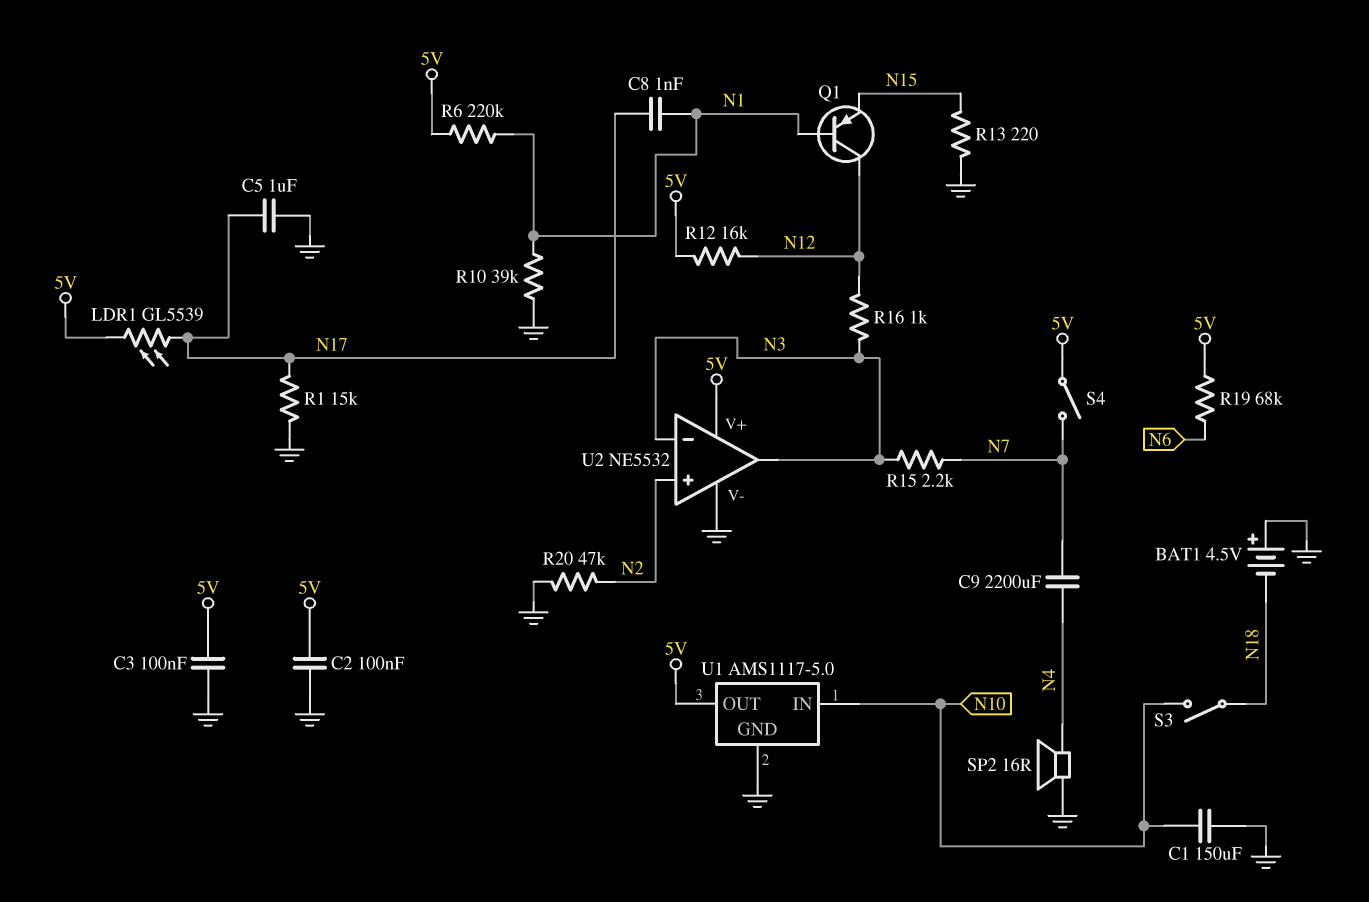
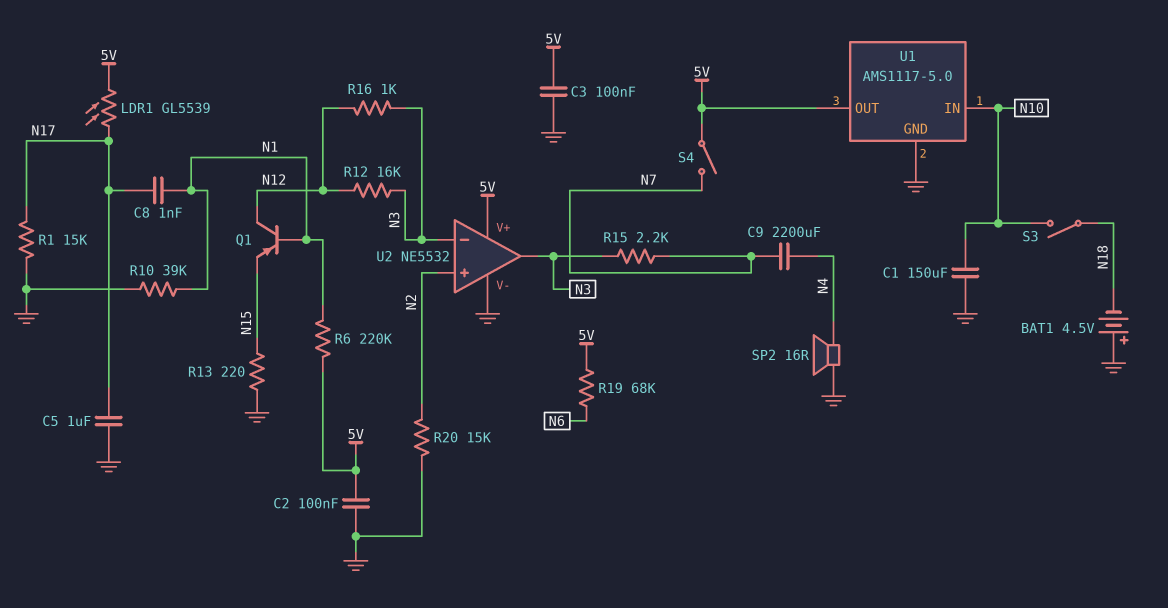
R12: 16k (5V, N12) -> 16k (N3, N12)
R20: 47k (GND, N2) -> 15k (GND, N2)

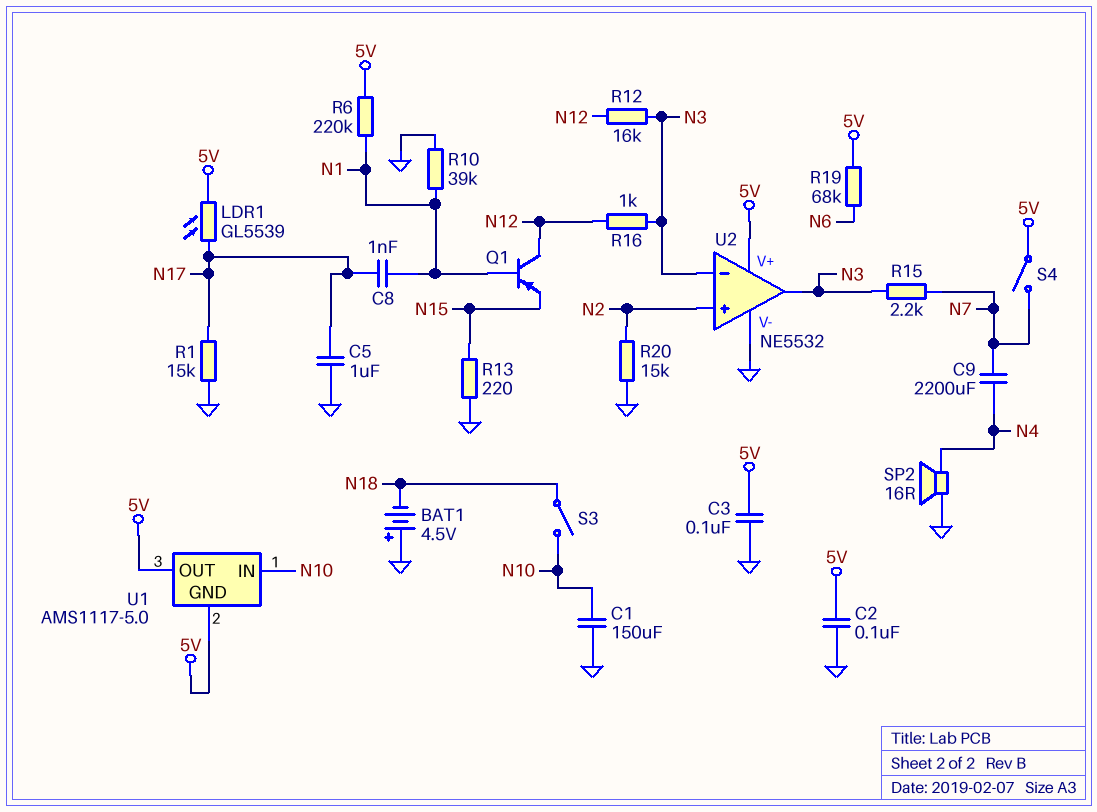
U1 pin GND: GND -> 5V

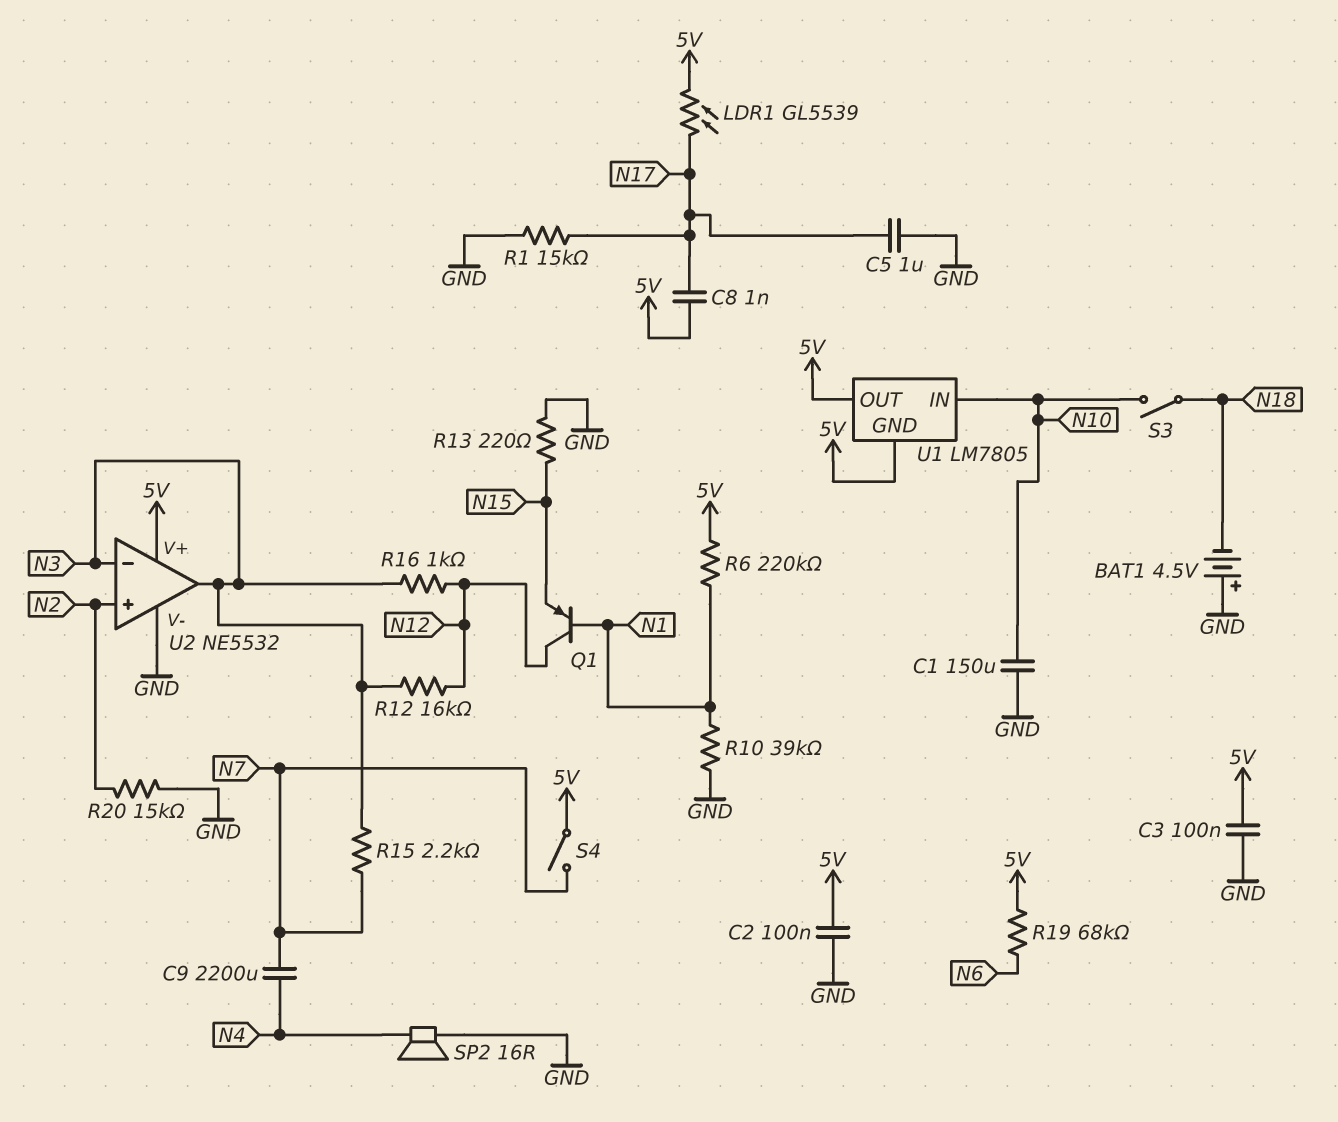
C8: 1nF (N1, N17) -> 1nF (5V, N17)
U1: AMS1117-5.0 -> LM7805

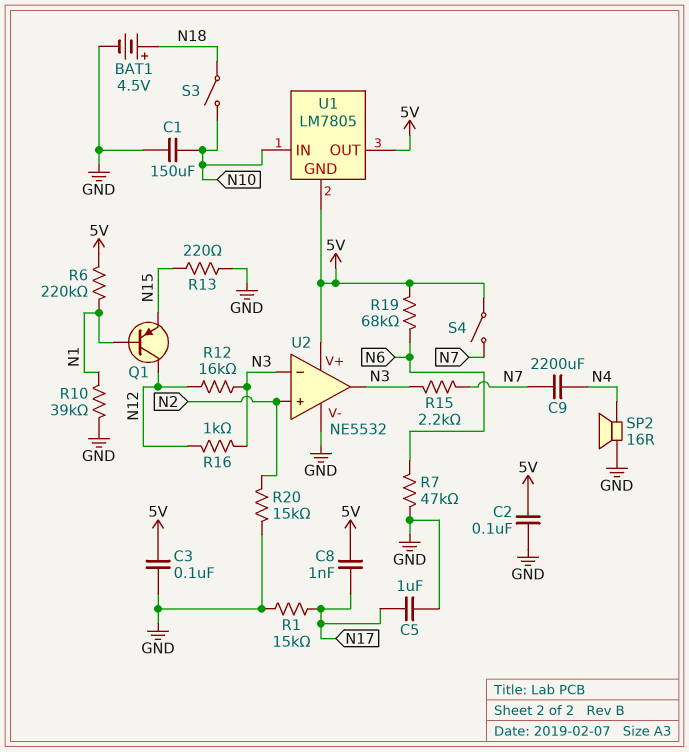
BAT1: 4.5V (plus GND, minus N18) -> 4.5V (plus N18, minus GND)
LDR1: GL5539 (5V, N17) -> none
R7: none -> 47k (GND, N6)

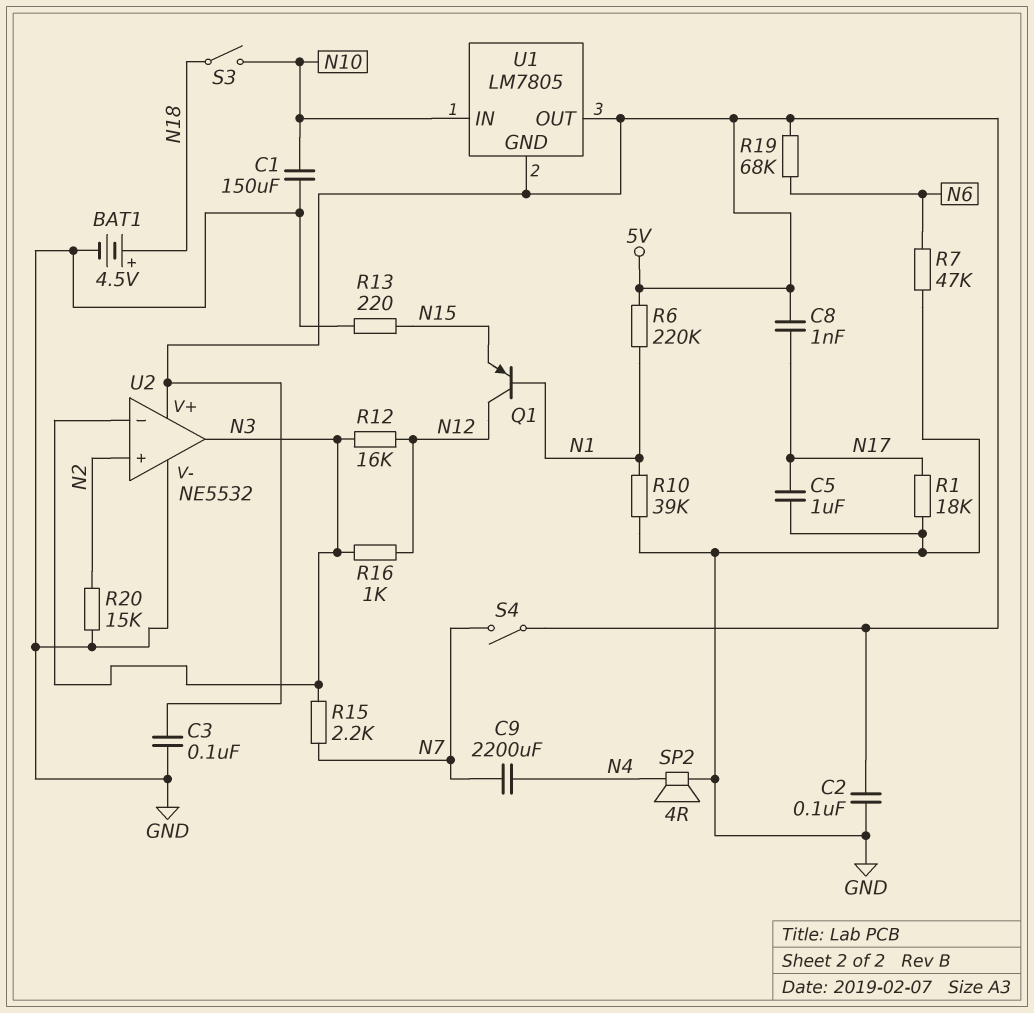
R1: 15k (GND, N17) -> 18k (GND, N17)
SP2: speaker 16R (GND, N4) -> speaker 4R (GND, N4)

